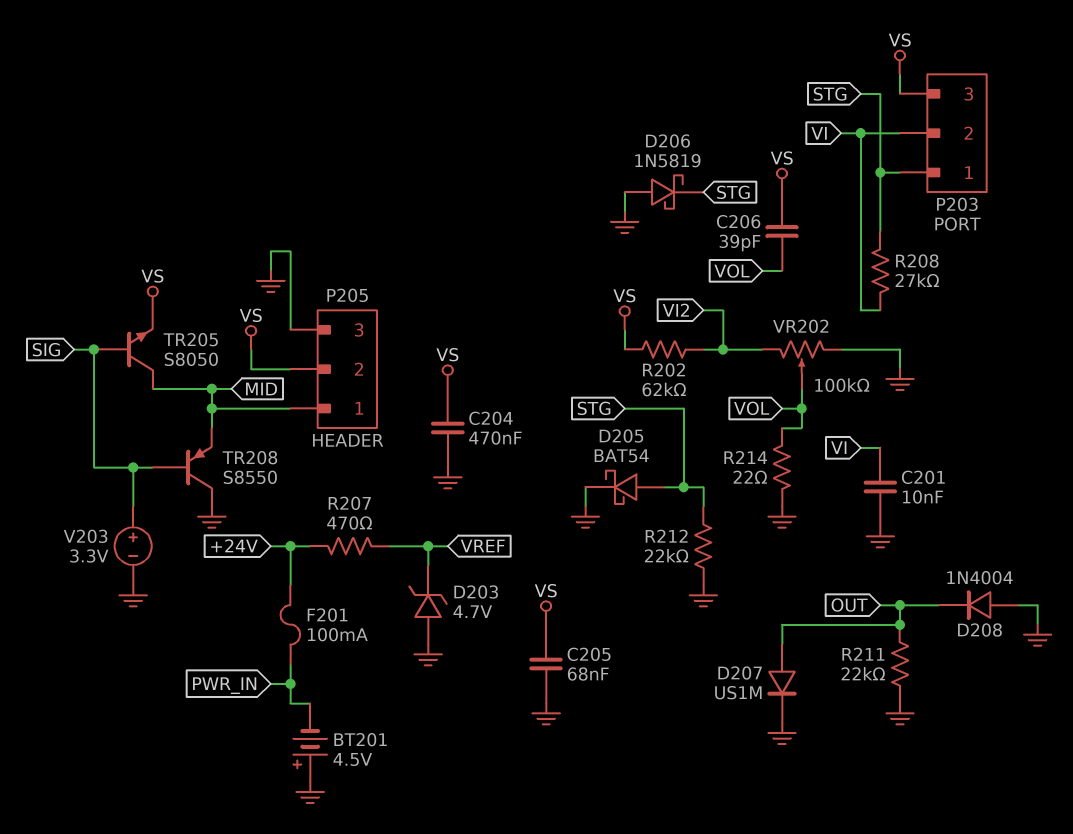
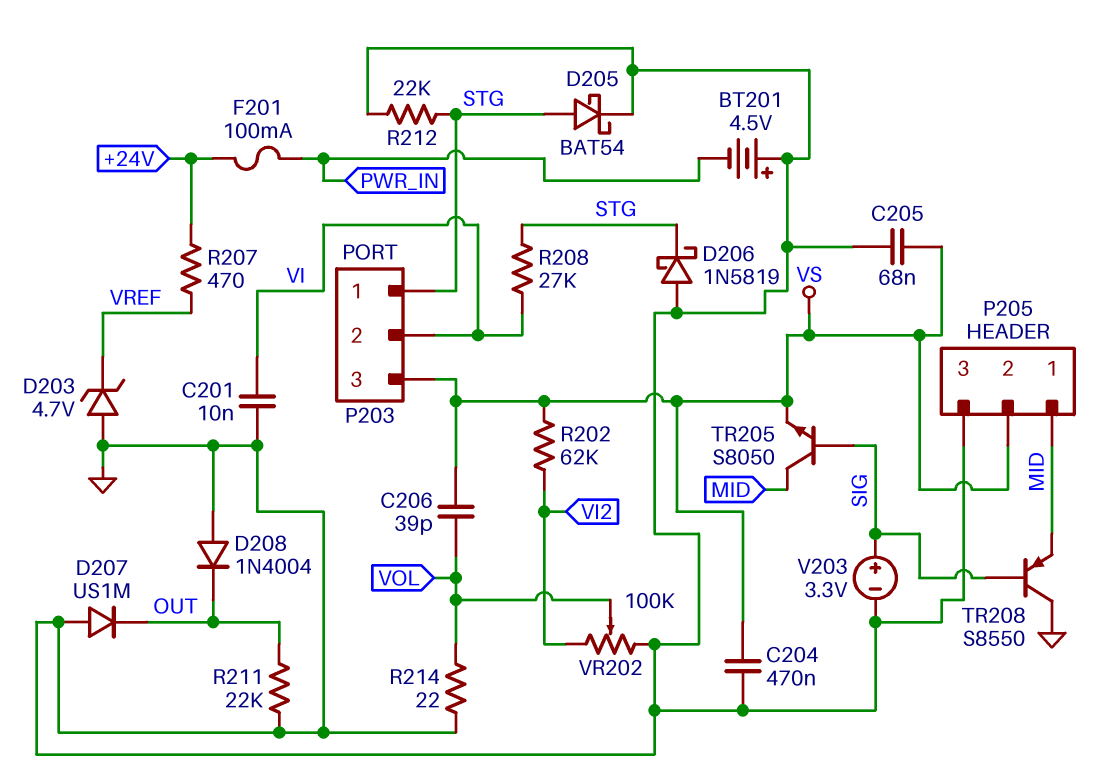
D207: diode US1M (A OUT, K GND) -> diode US1M (A GND, K OUT)

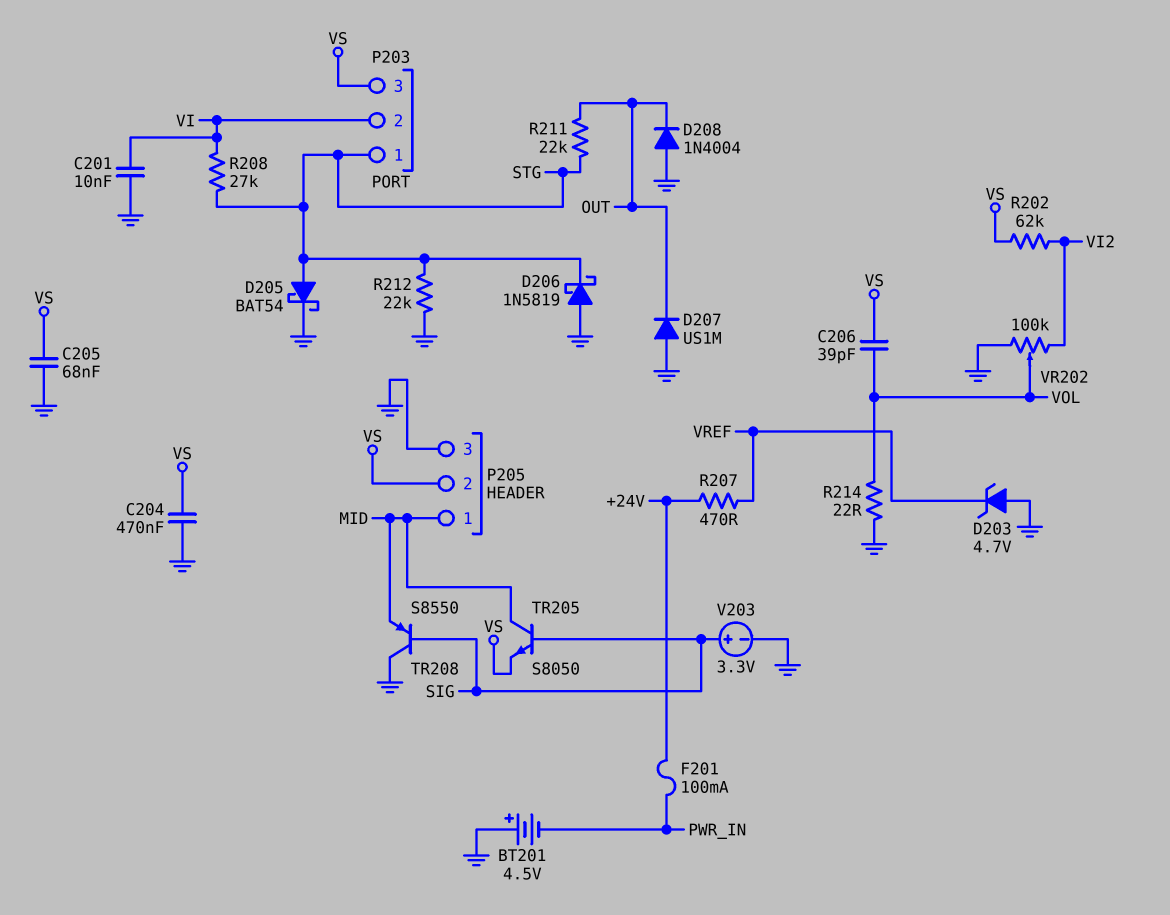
R211: 22k (GND, OUT) -> 22k (OUT, STG)

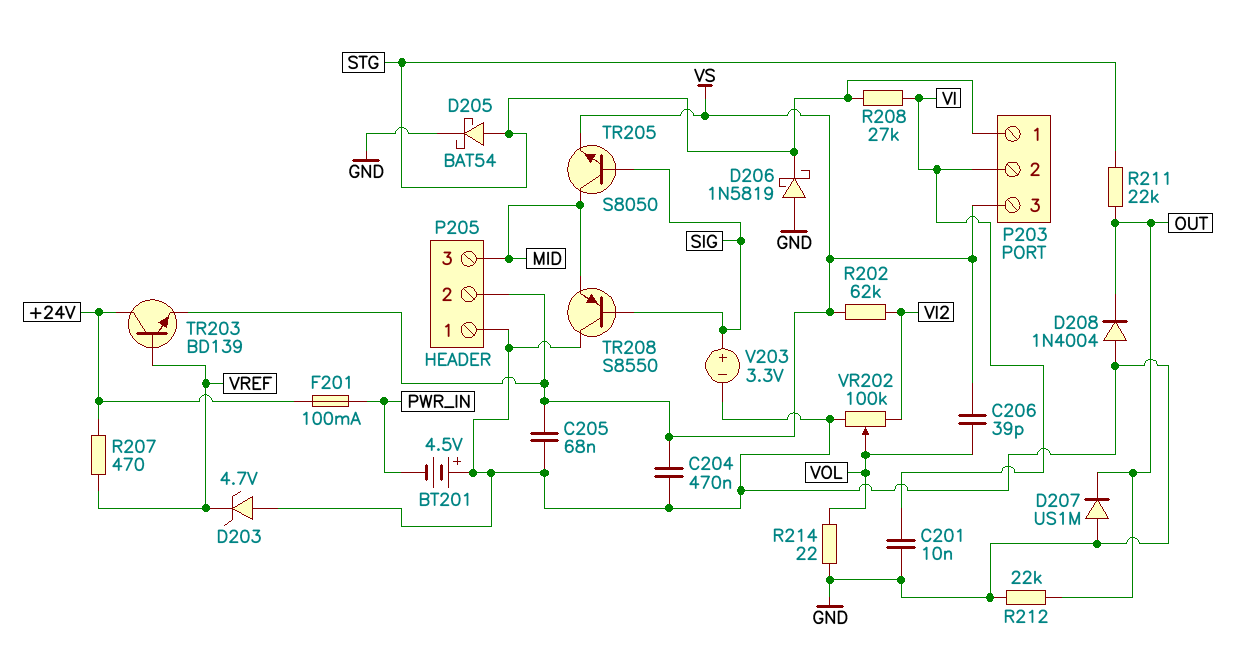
P205 pin 1: MID -> GND
P205 pin 3: GND -> MID
R212: 22k (GND, STG) -> 22k (GND, OUT)
TR203: none -> NPN BD139 (B VREF, C +24V, E VS)

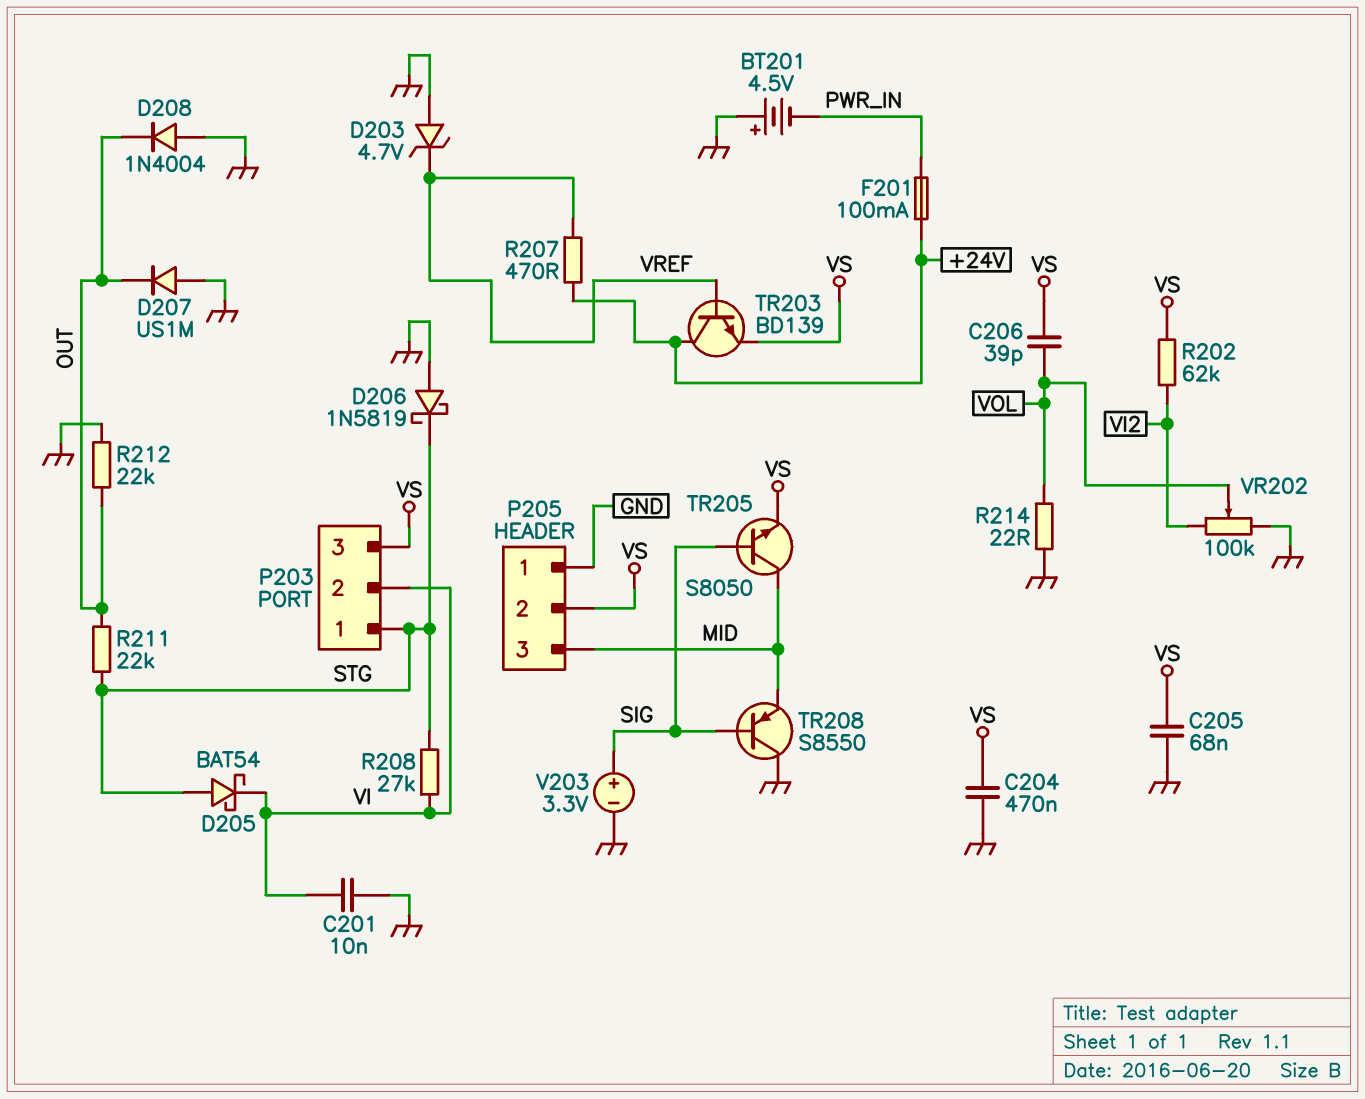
D205: schottky BAT54 (A STG, K GND) -> schottky BAT54 (A STG, K VI)

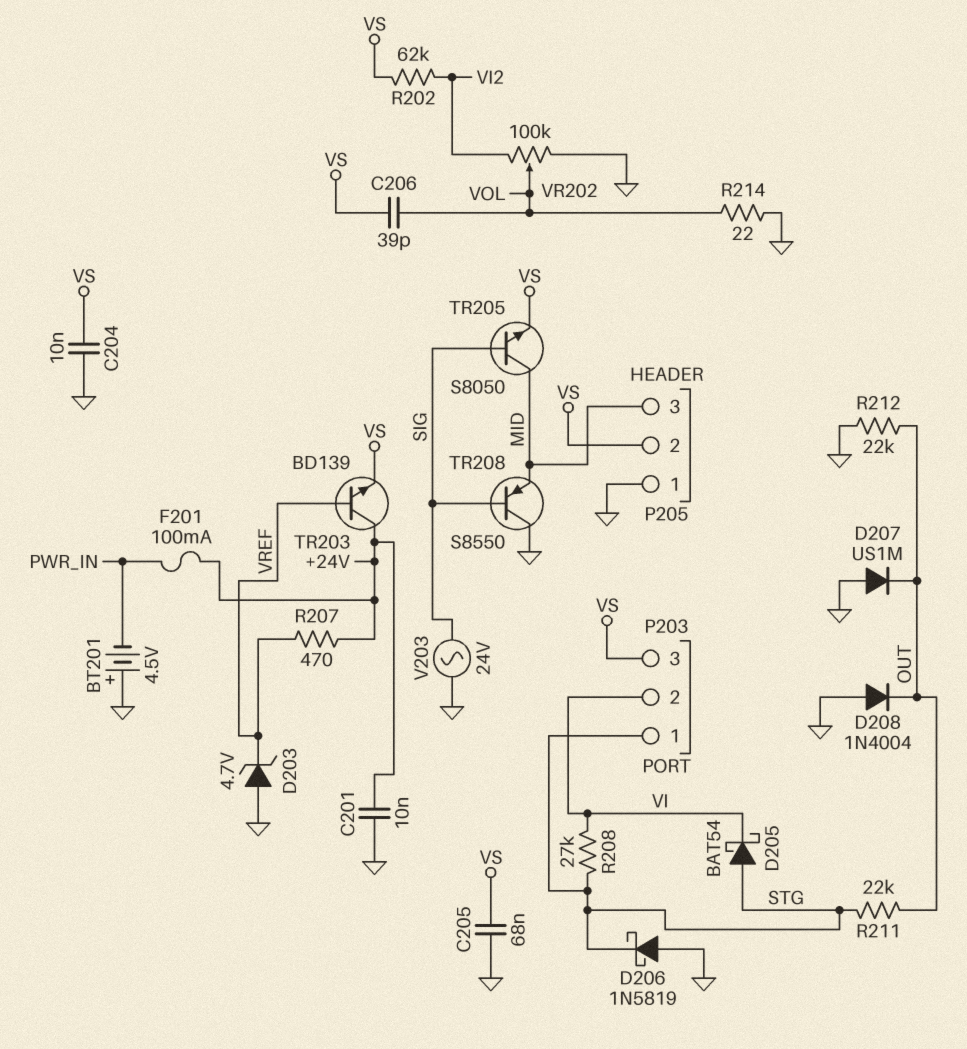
C201: 10nF (GND, VI) -> 10nF (+24V, GND)
C204: 470nF (GND, VS) -> 10nF (GND, VS)
V203: 3.3V (plus SIG, minus GND) -> AC 24V (GND, SIG)

